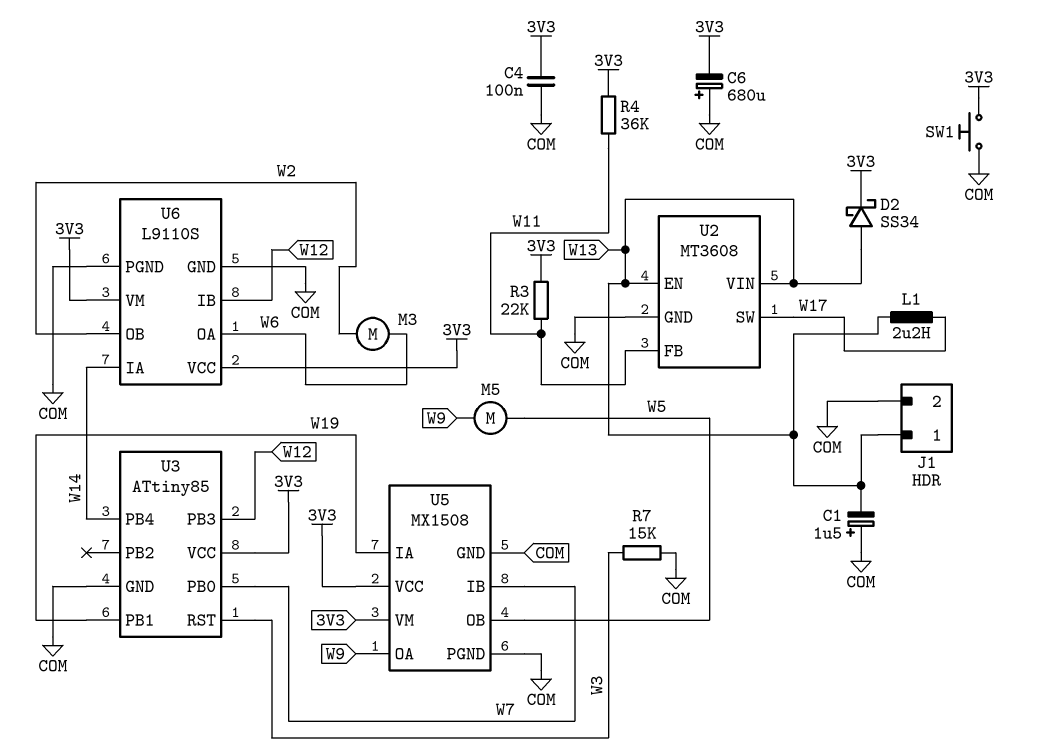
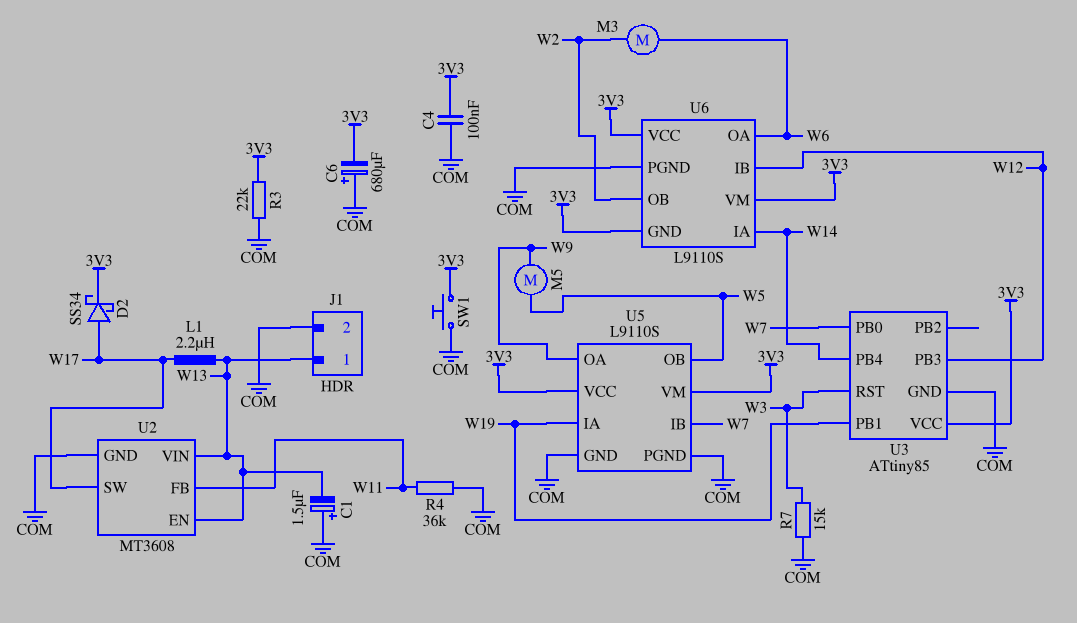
D2: schottky SS34 (A W13, K 3V3) -> schottky SS34 (A W17, K 3V3)
R3: 22k (3V3, W11) -> 22k (3V3, COM)
R4: 36k (3V3, W11) -> 36k (COM, W11)
U5: MX1508 -> L9110S
U6 pin GND: COM -> 3V3

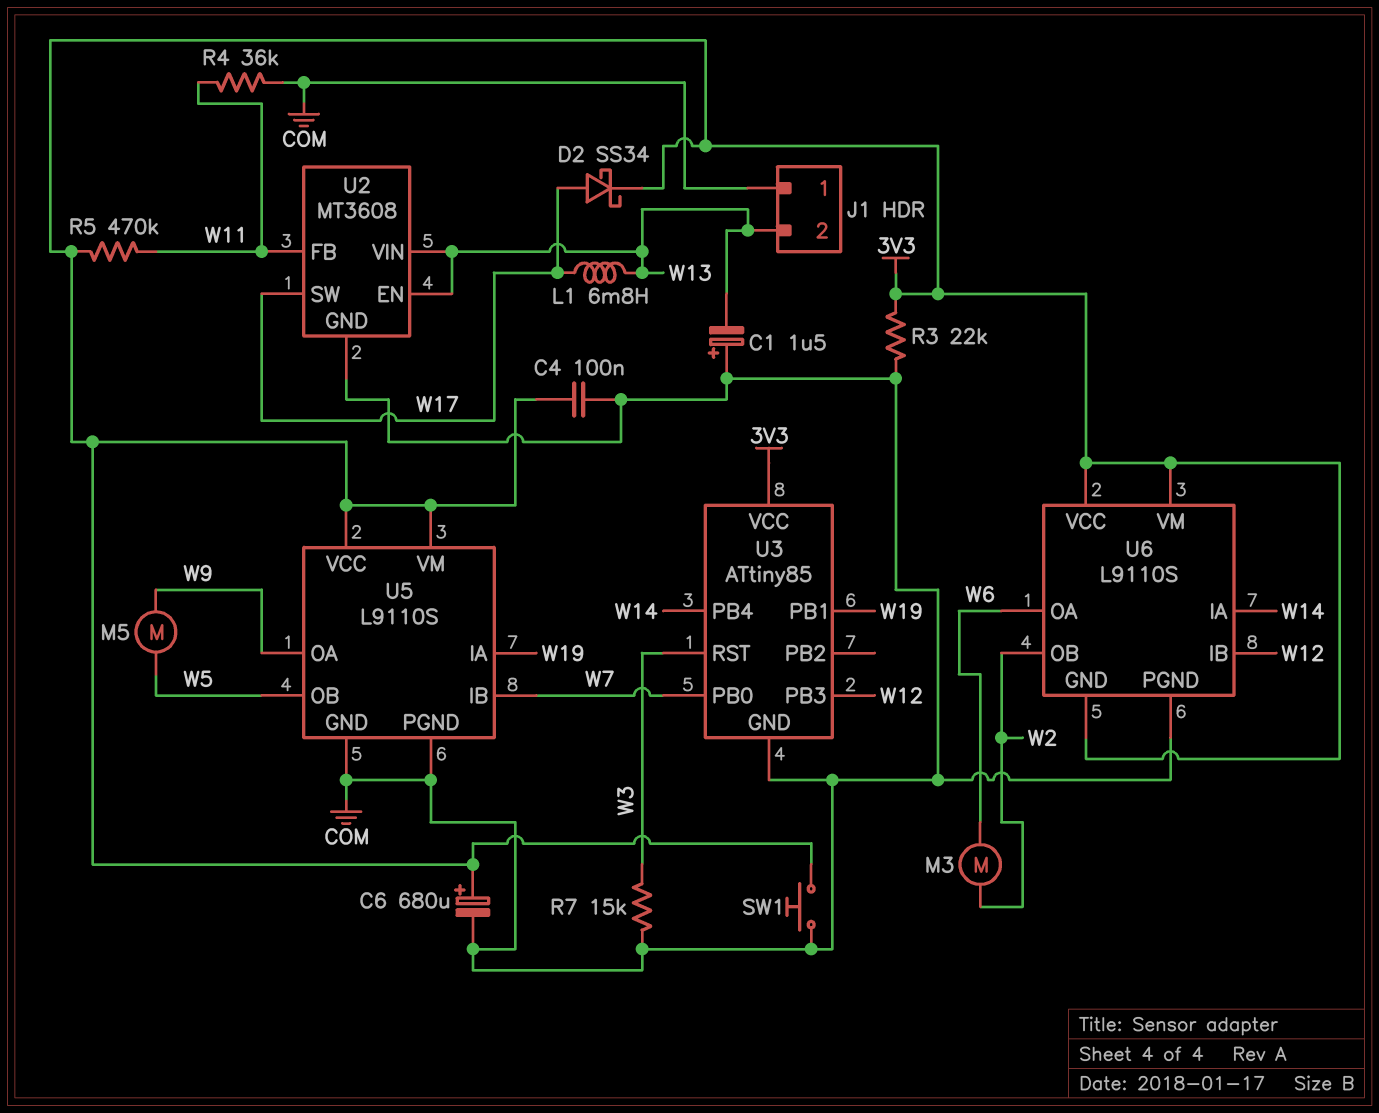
C6: 680uF (plus COM, minus 3V3) -> 680uF (plus 3V3, minus COM)
J1 pin 1: W13 -> COM
J1 pin 2: COM -> W13
L1: 2.2uH (W13, W17) -> 6.8mH (W13, W17)
R5: none -> 470k (3V3, W11)

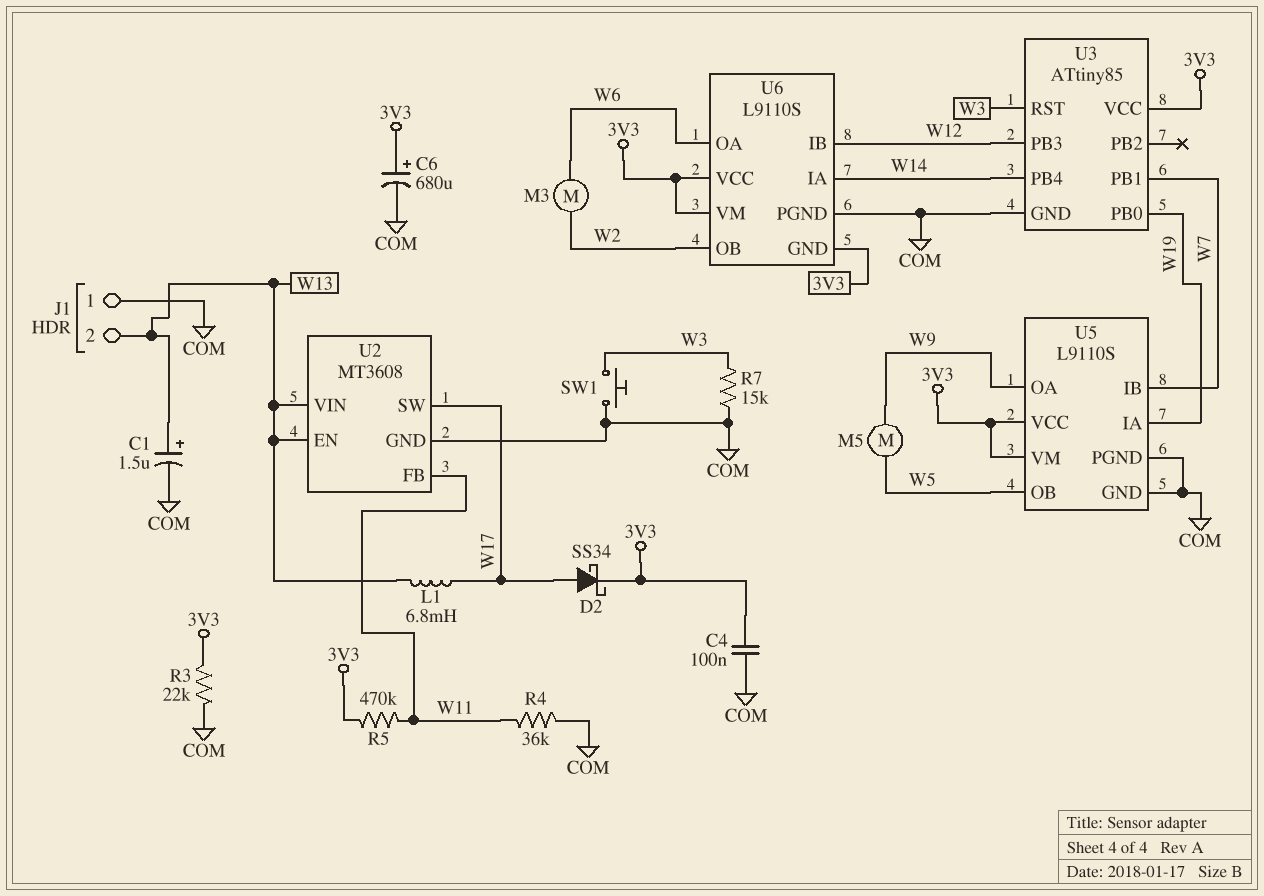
C1: 1.5uF (plus COM, minus W13) -> 1.5uF (plus W13, minus COM)
SW1: button (3V3, COM) -> button (COM, W3)
U3 pin PB0: W7 -> W19
U3 pin PB1: W19 -> W7

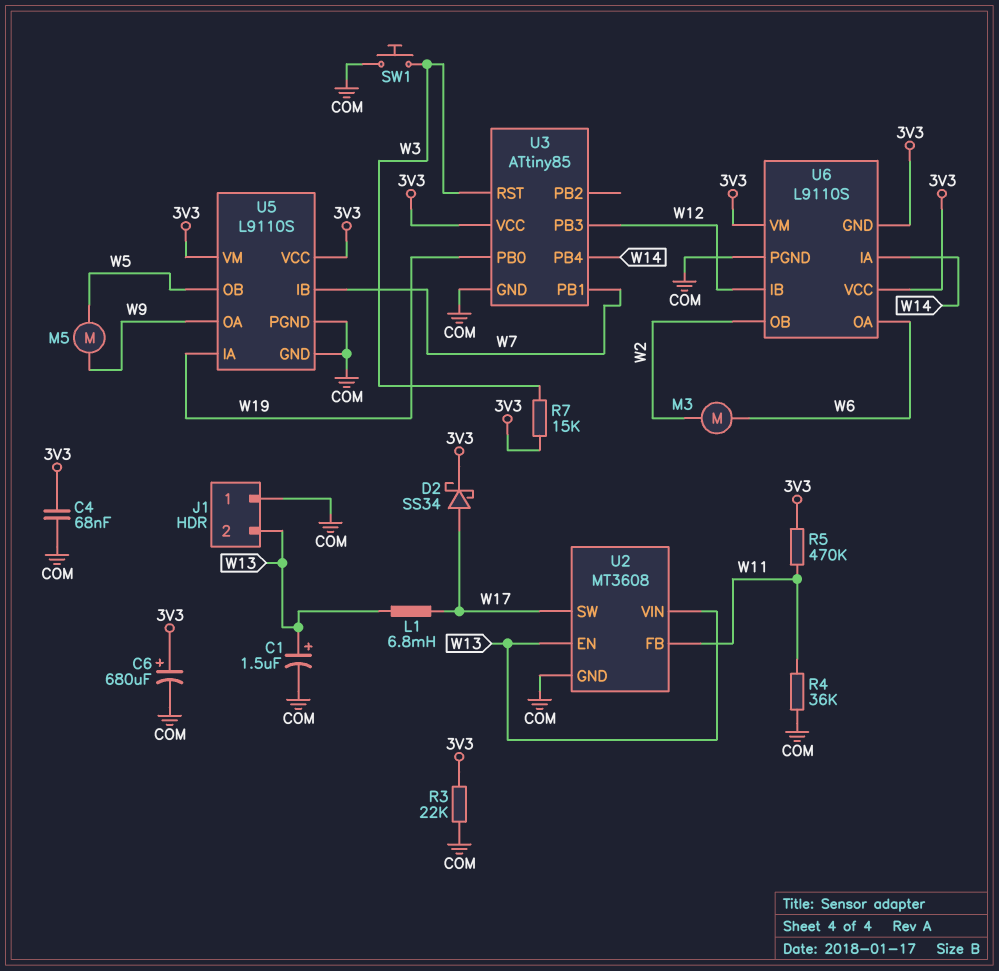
C4: 100nF (3V3, COM) -> 68nF (3V3, COM)
R7: 15k (COM, W3) -> 15k (3V3, W3)

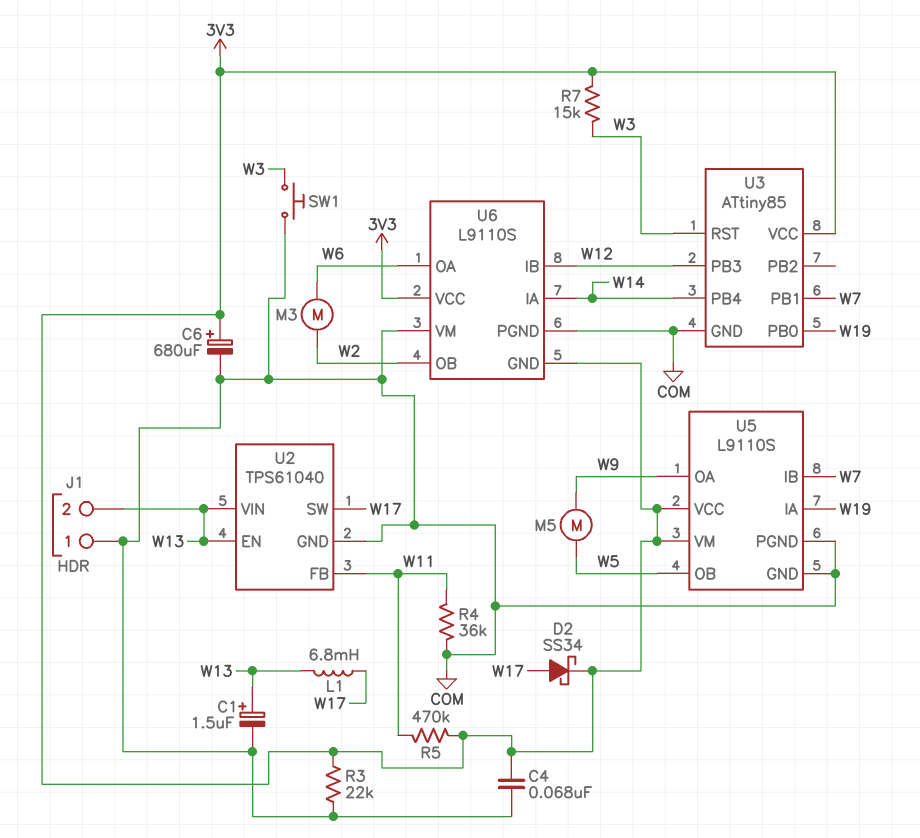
U2: MT3608 -> TPS61040
U6 pin VM: 3V3 -> COM

